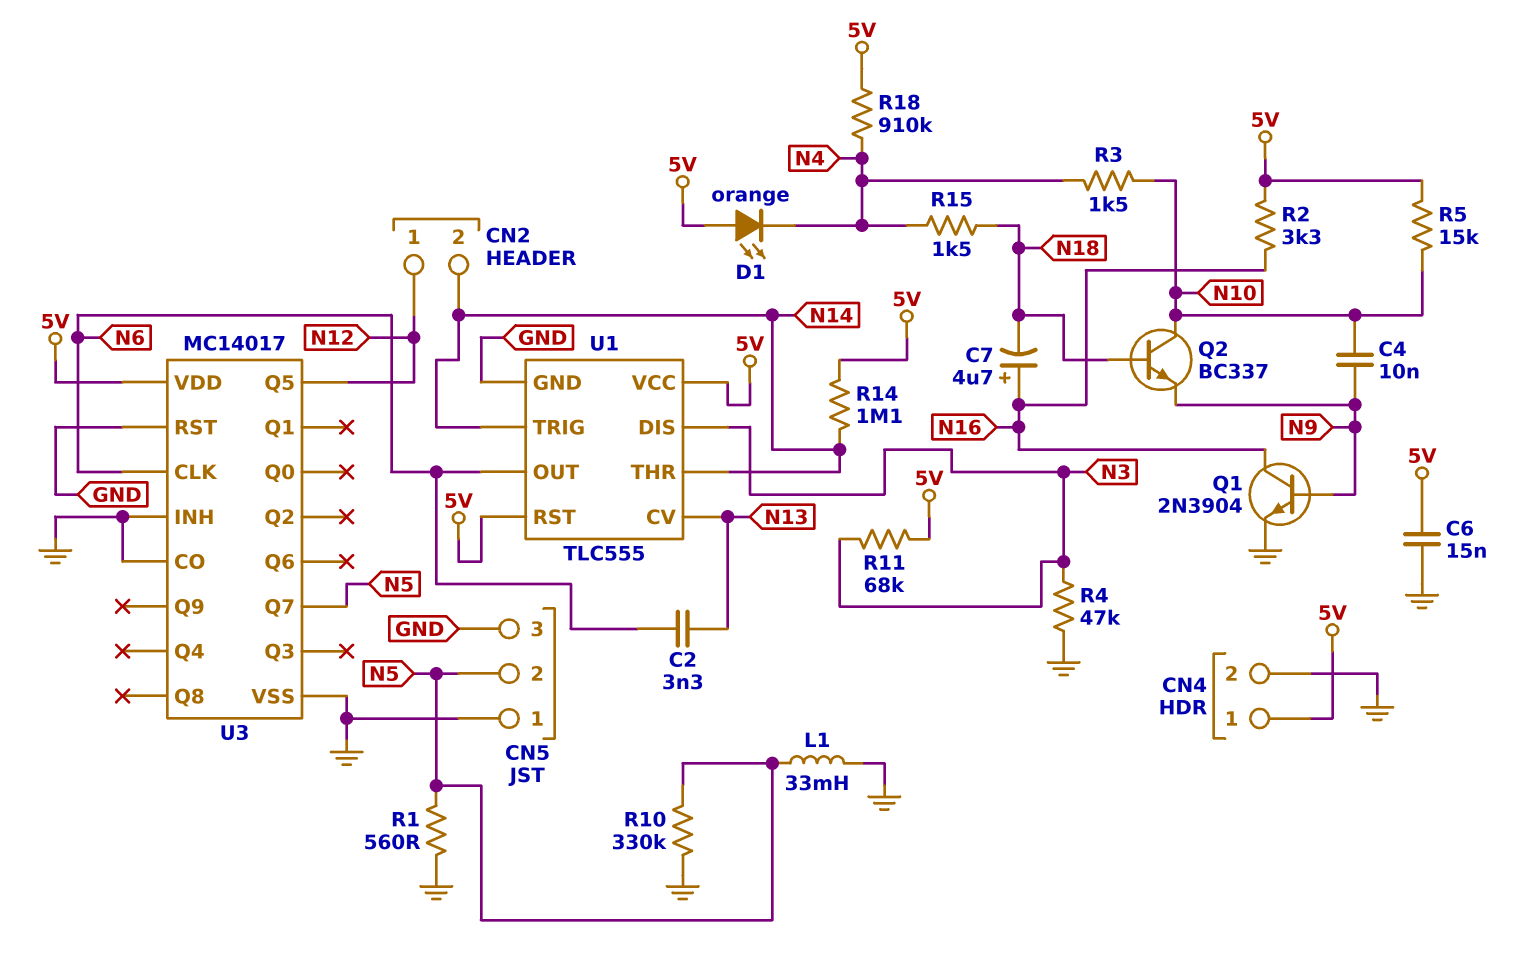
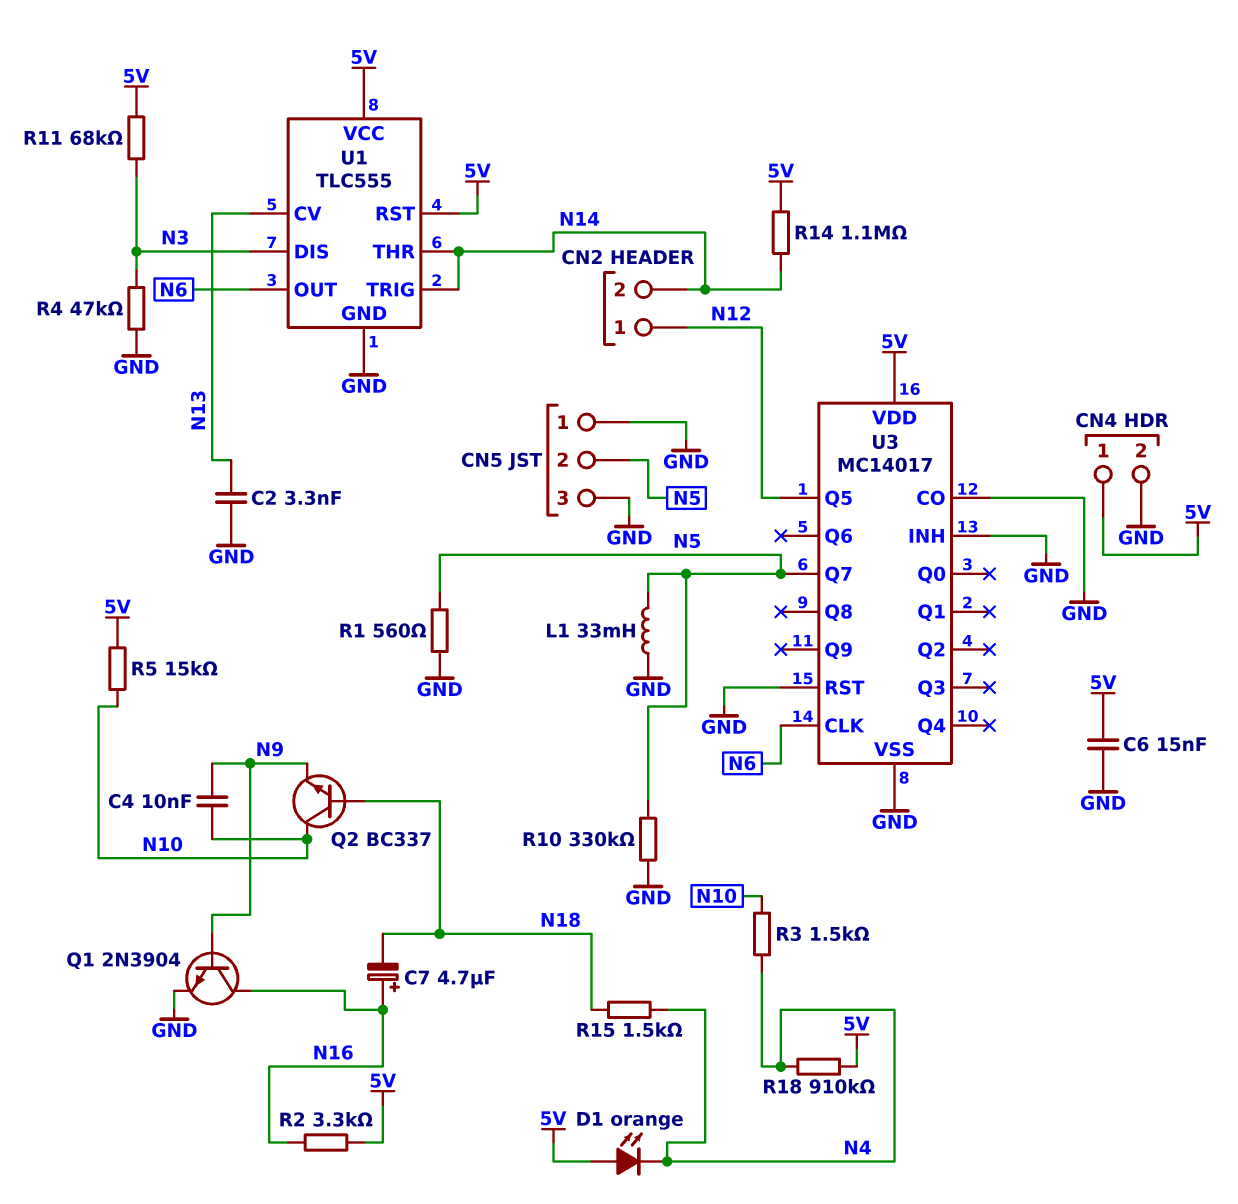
C2: 3.3nF (N6, N13) -> 3.3nF (GND, N13)

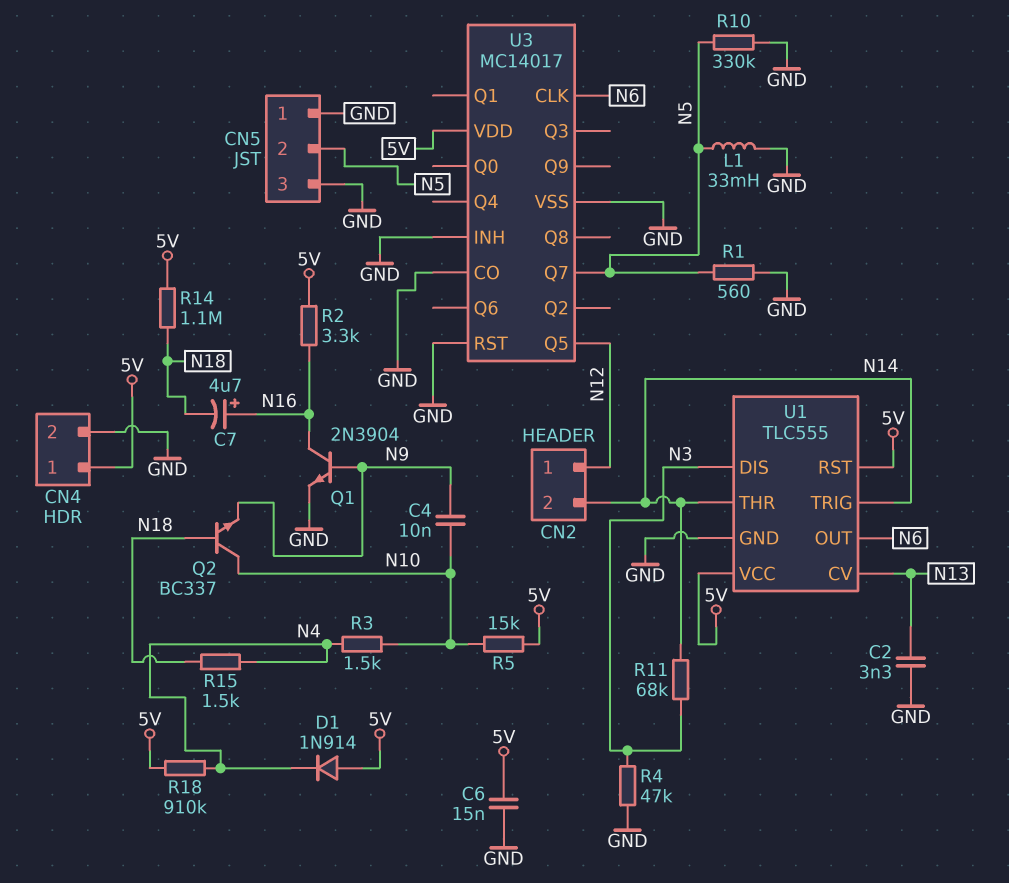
D1: LED orange (A 5V, K N4) -> diode 1N914 (A 5V, K N4)
R11: 68k (5V, N3) -> 68k (N3, N14)
R14: 1.1M (5V, N14) -> 1.1M (5V, N18)

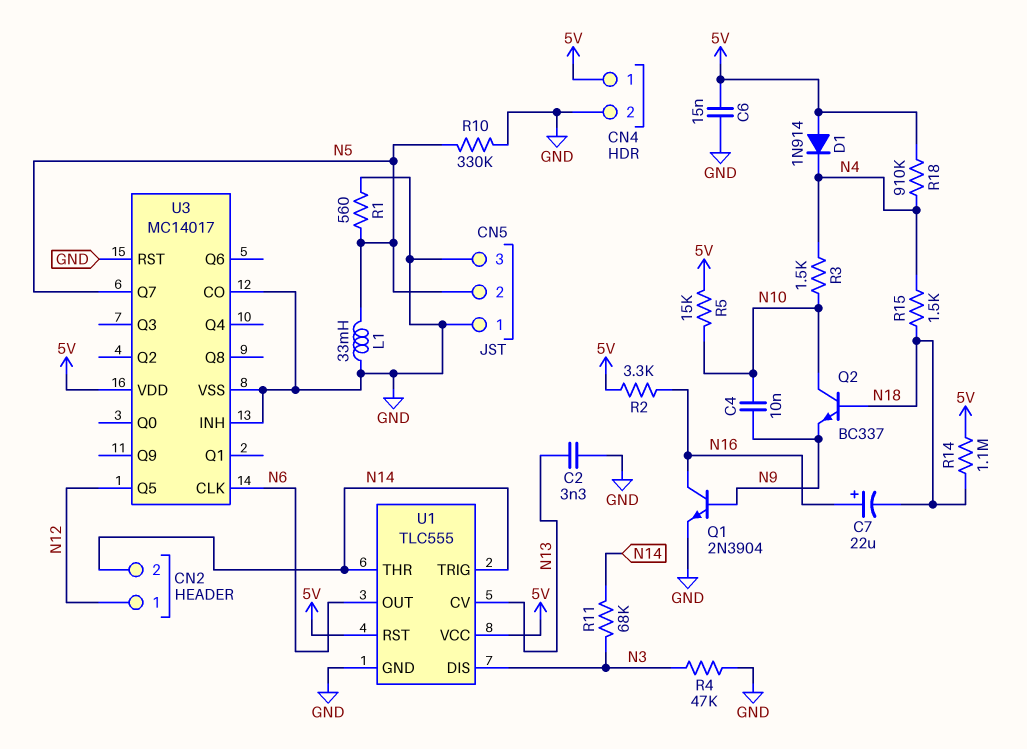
C7: 4.7uF (plus N16, minus N18) -> 22uF (plus N16, minus N18)

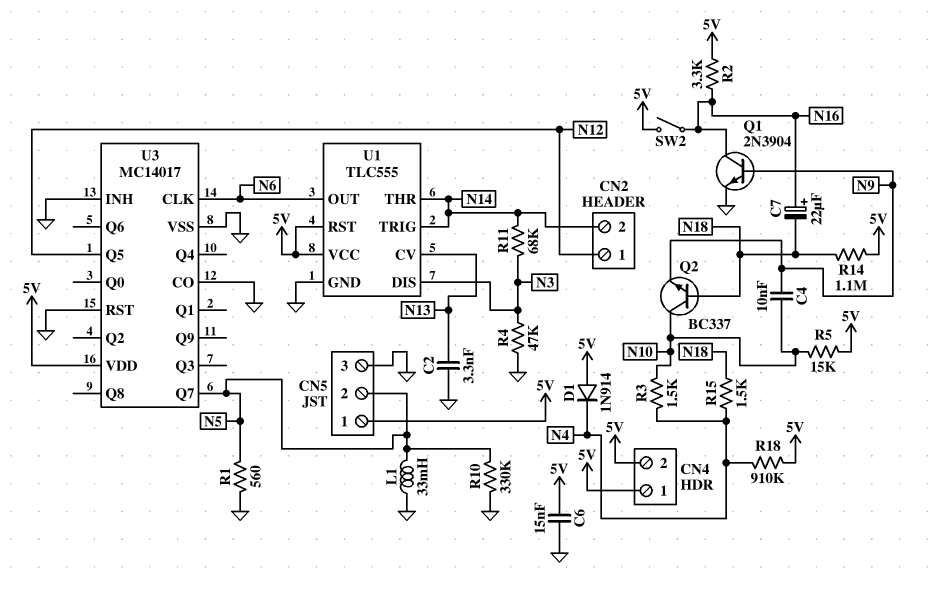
CN4 pin 2: GND -> 5V
CN5 pin 1: GND -> 5V
SW2: none -> switch (5V, N16)

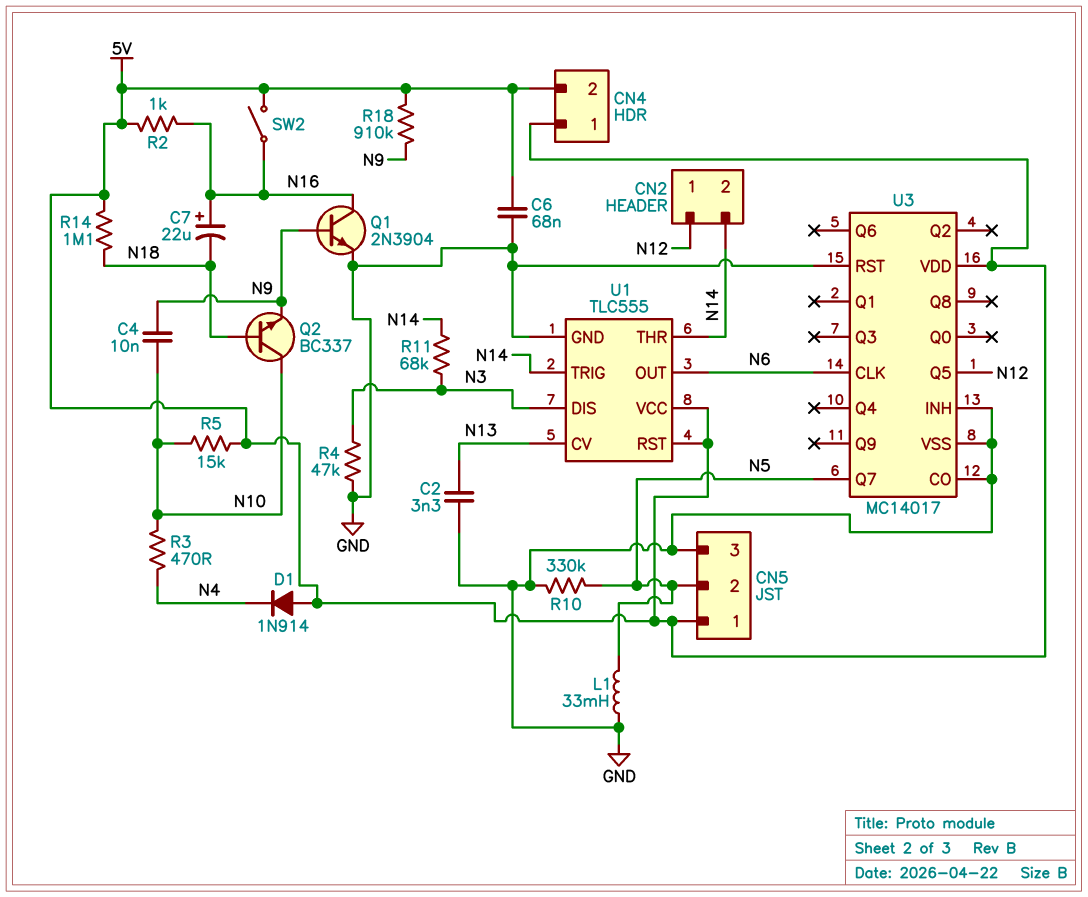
C6: 15nF (5V, GND) -> 68nF (5V, GND)
R1: 560 (GND, N5) -> none
R2: 3.3k (5V, N16) -> 1k (5V, N16)
R3: 1.5k (N4, N10) -> 470 (N4, N10)
R15: 1.5k (N4, N18) -> none
R18: 910k (5V, N4) -> 910k (5V, N9)

